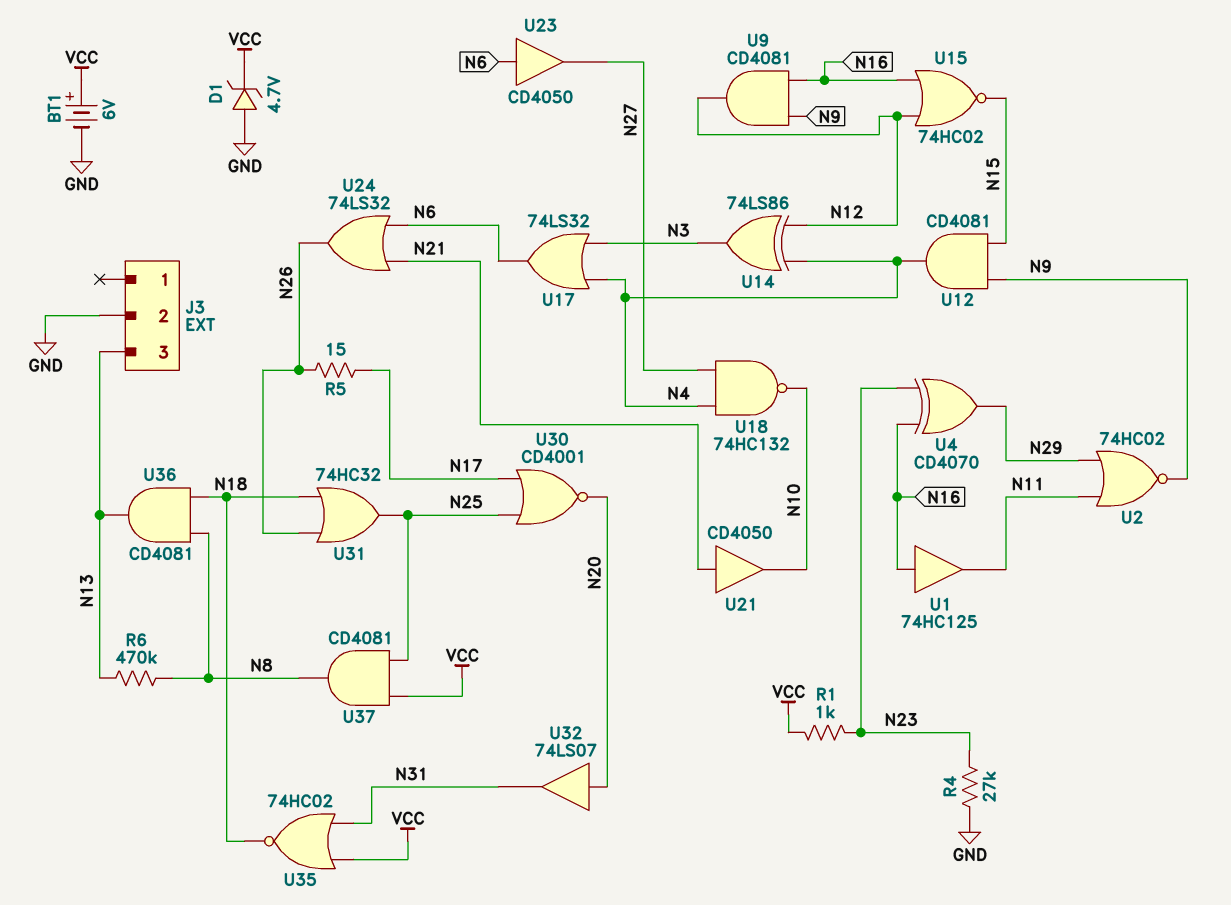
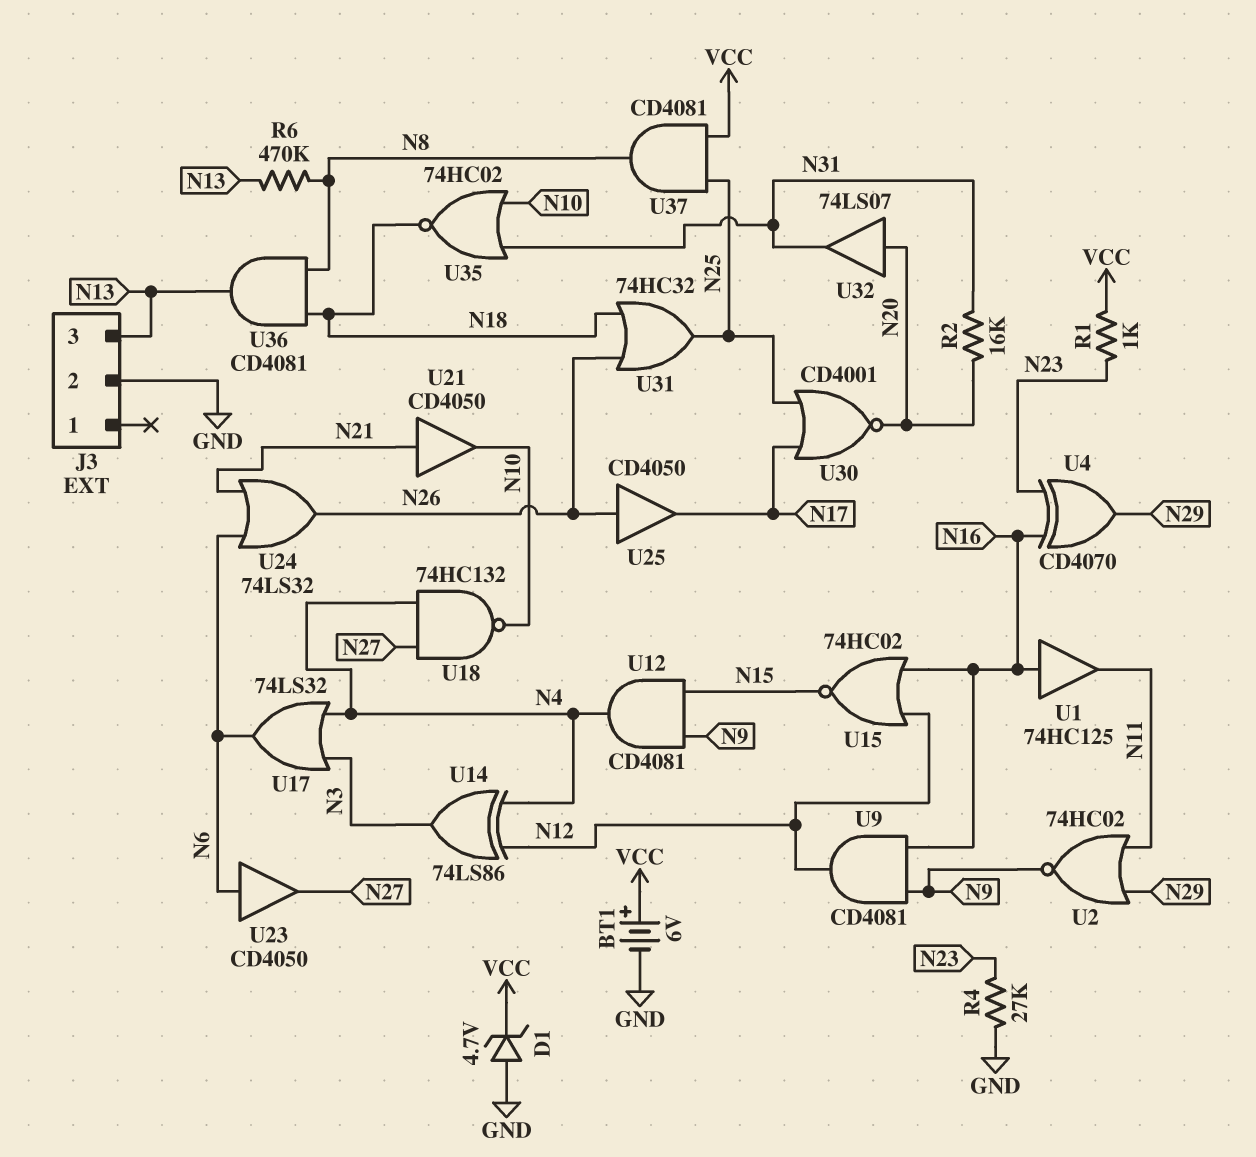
R2: none -> 16k (N20, N31)
R5: 15 (N17, N26) -> none
U25: none -> buffer CD4050 (in N26, out N17)
U35: NOR 74HC02 (in N31, in VCC, out N18) -> NOR 74HC02 (in N10, in N31, out N18)

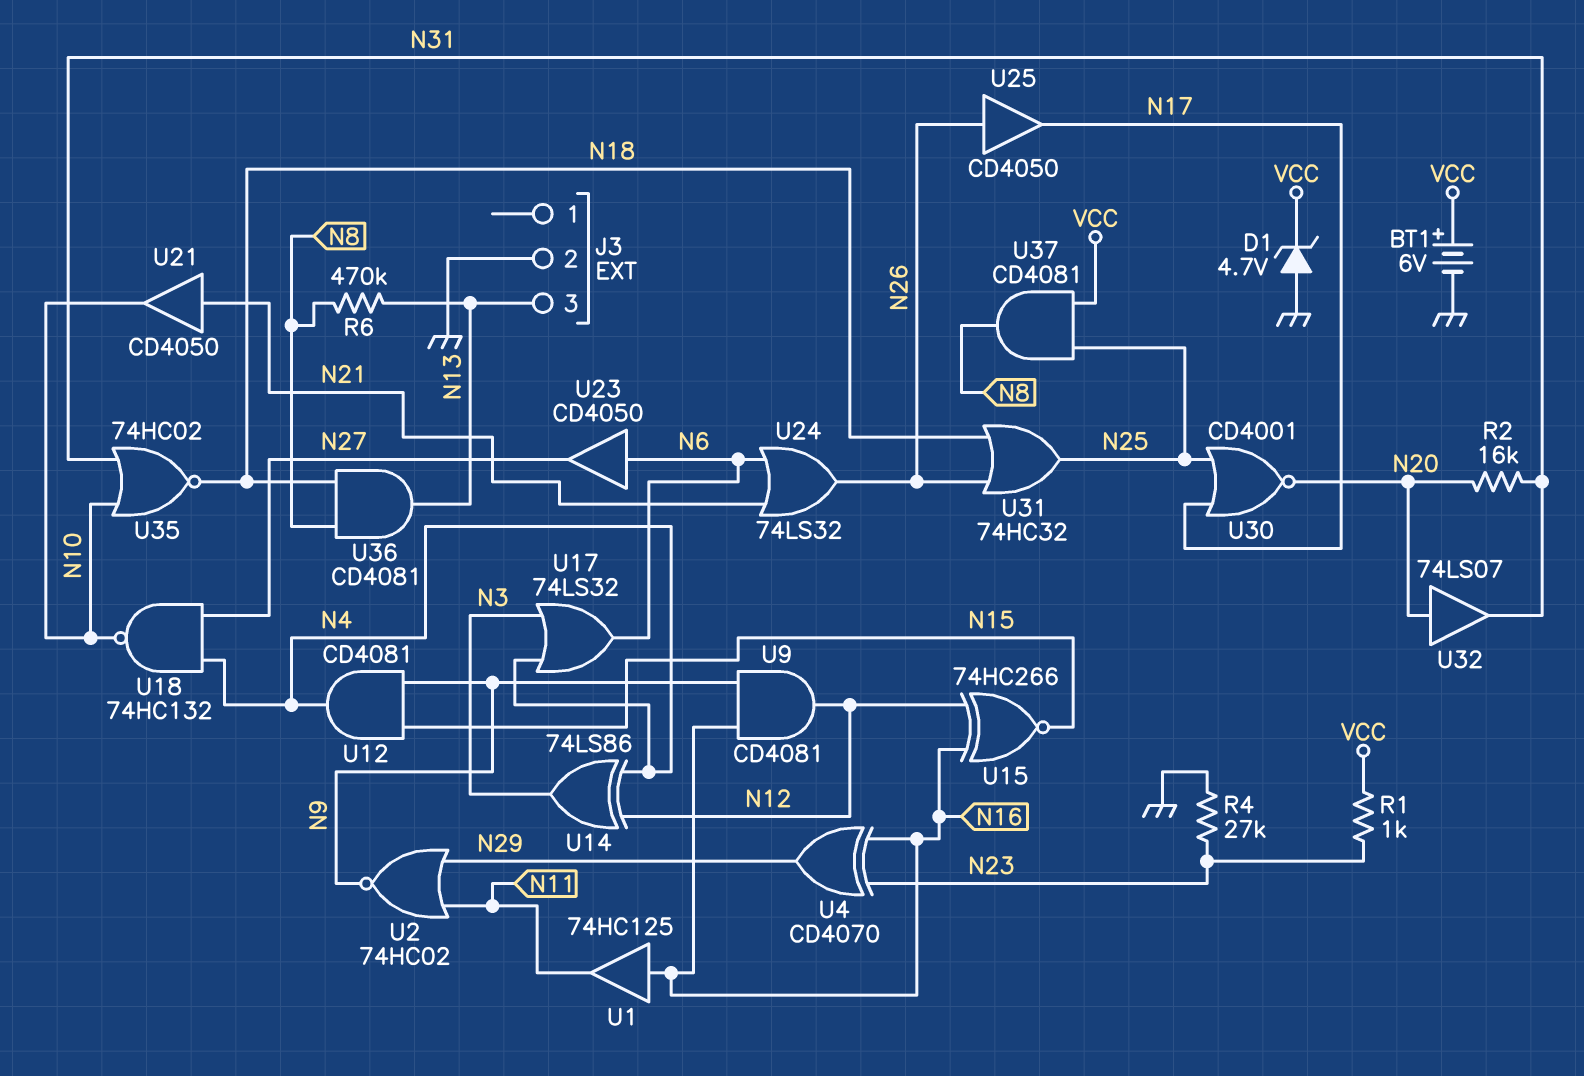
U15: NOR 74HC02 (in N12, in N16, out N15) -> XNOR 74HC266 (in N12, in N16, out N15)

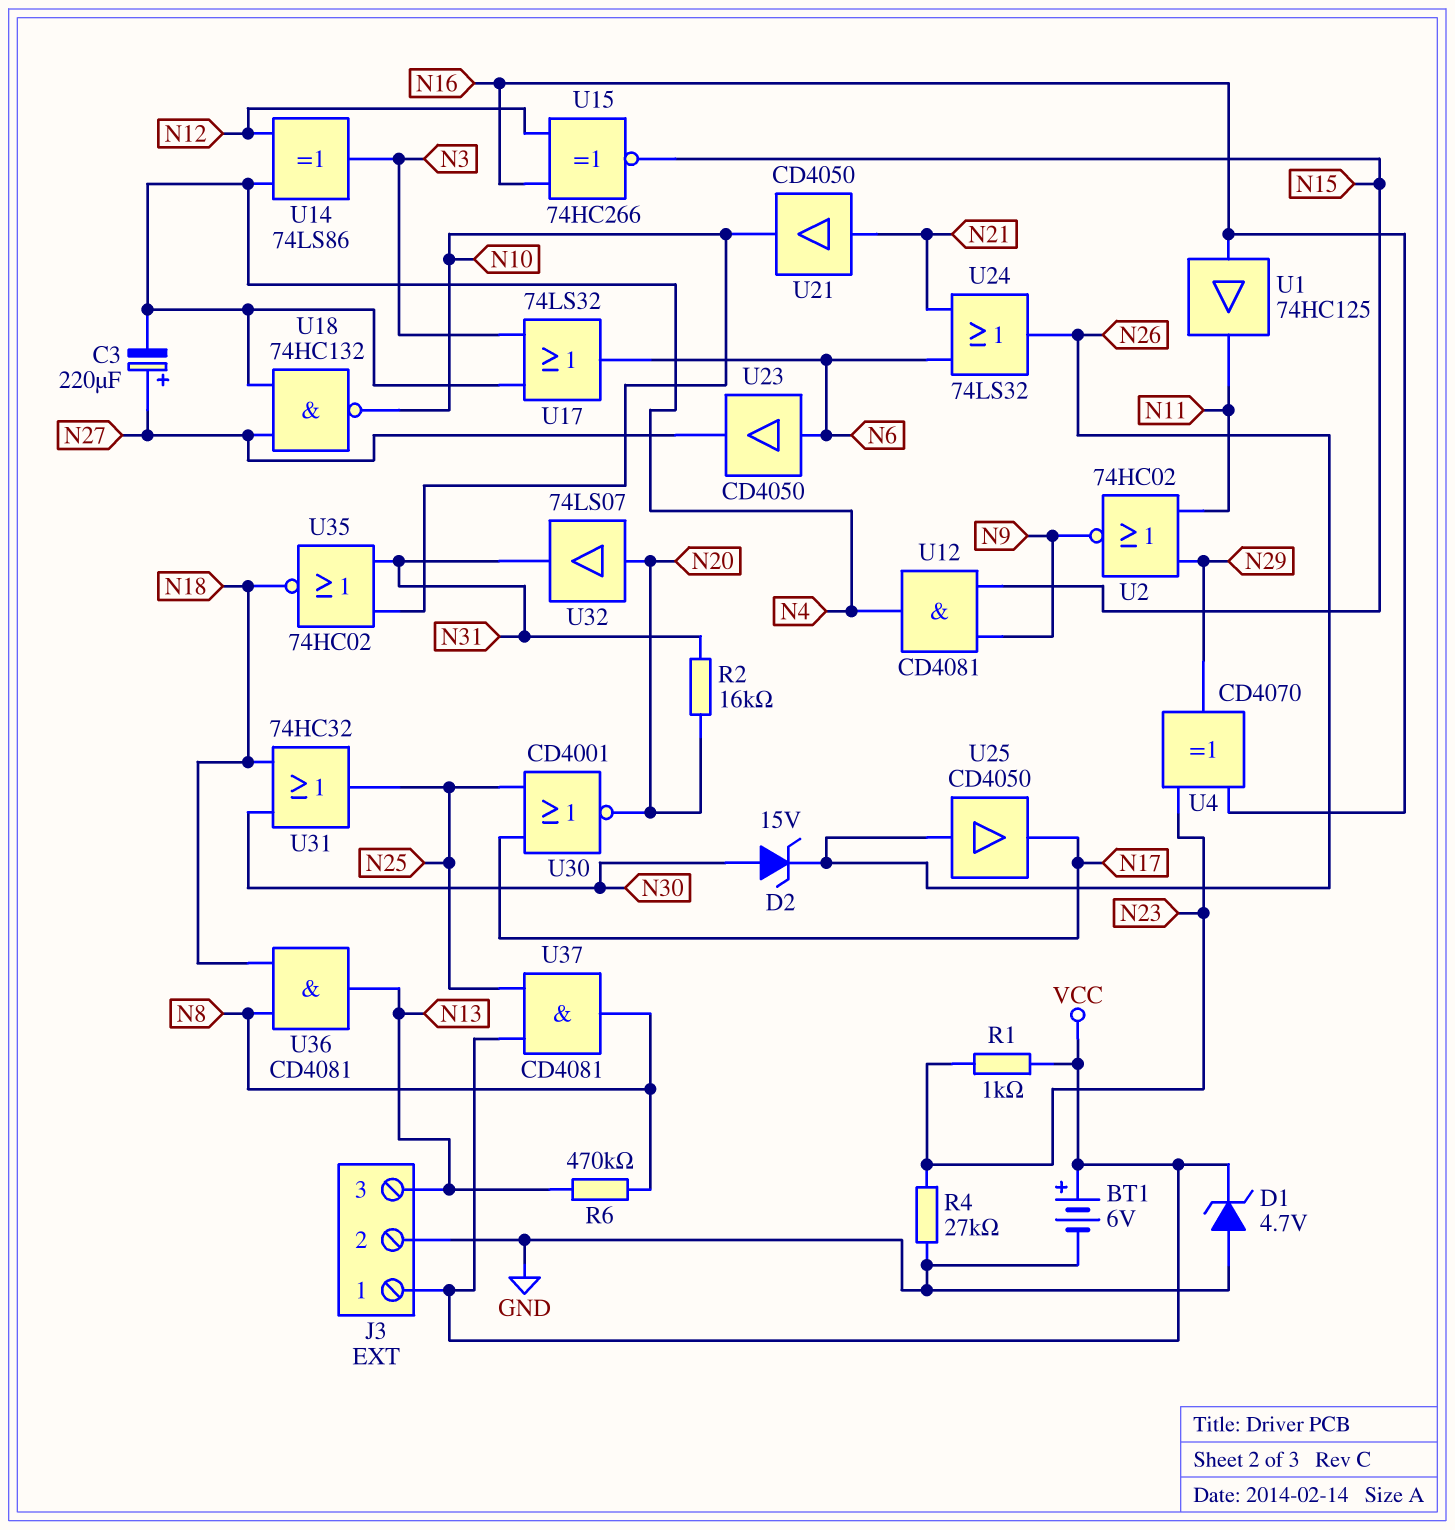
C3: none -> 220uF (plus N27, minus N4)
D2: none -> zener 15V (A N30, K N26)
J3 pin 1: none -> VCC
U9: AND CD4081 (in N9, in N16, out N12) -> none
U31: OR 74HC32 (in N18, in N26, out N25) -> OR 74HC32 (in N18, in N30, out N25)

